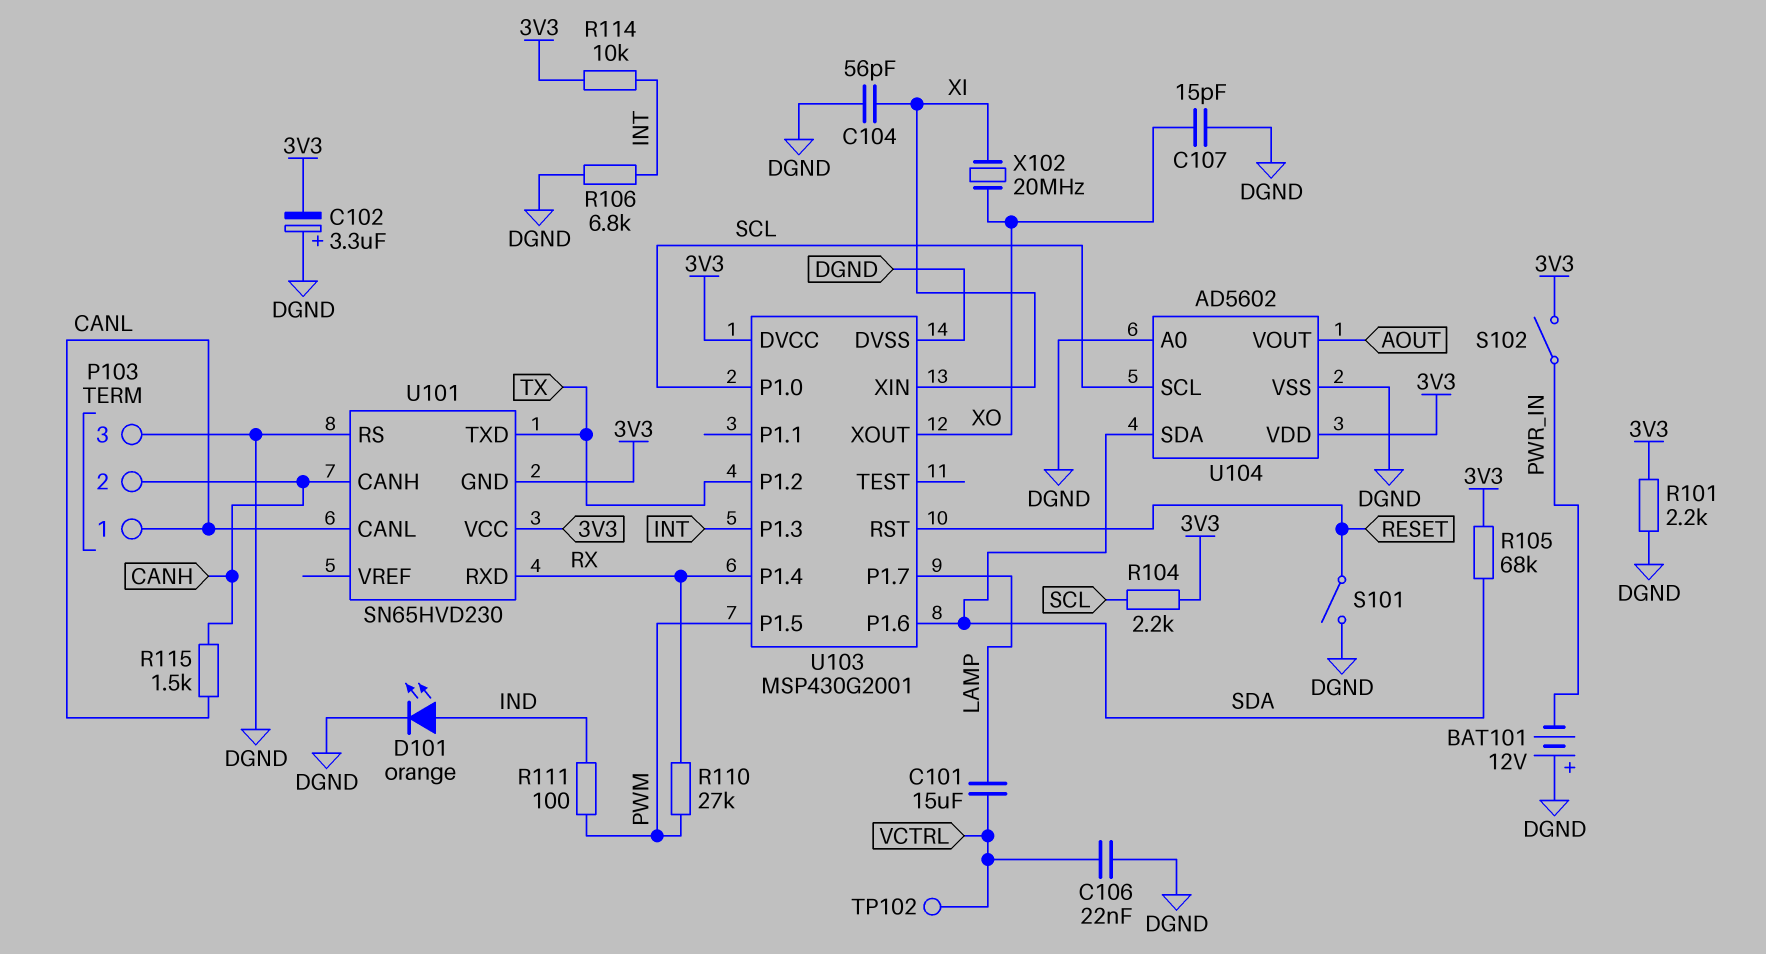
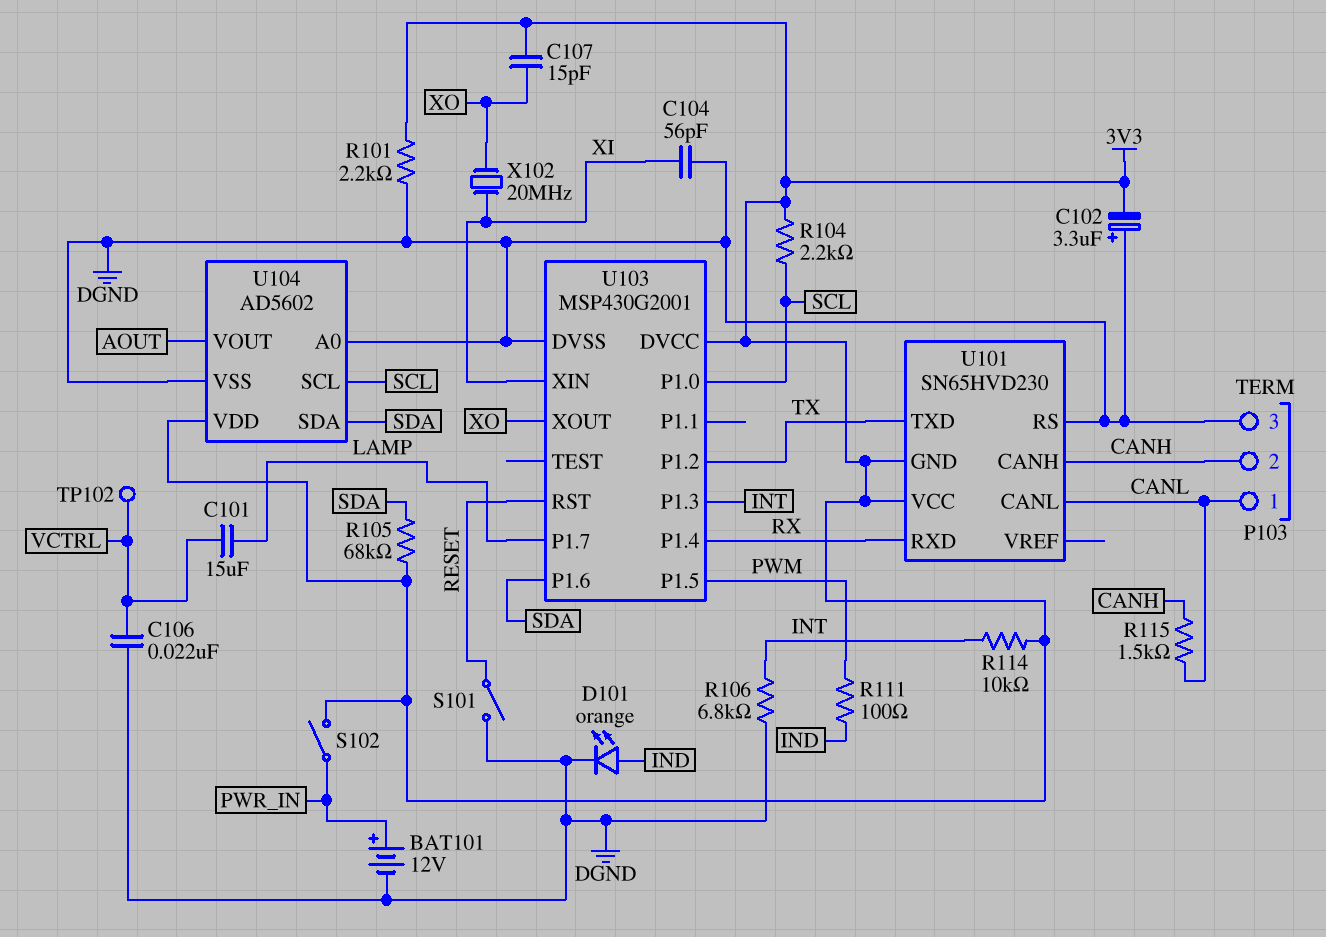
BAT101: 12V (plus DGND, minus PWR_IN) -> 12V (plus PWR_IN, minus DGND)
C107: 15pF (DGND, XO) -> 15pF (3V3, XO)
R110: 27k (PWM, RX) -> none

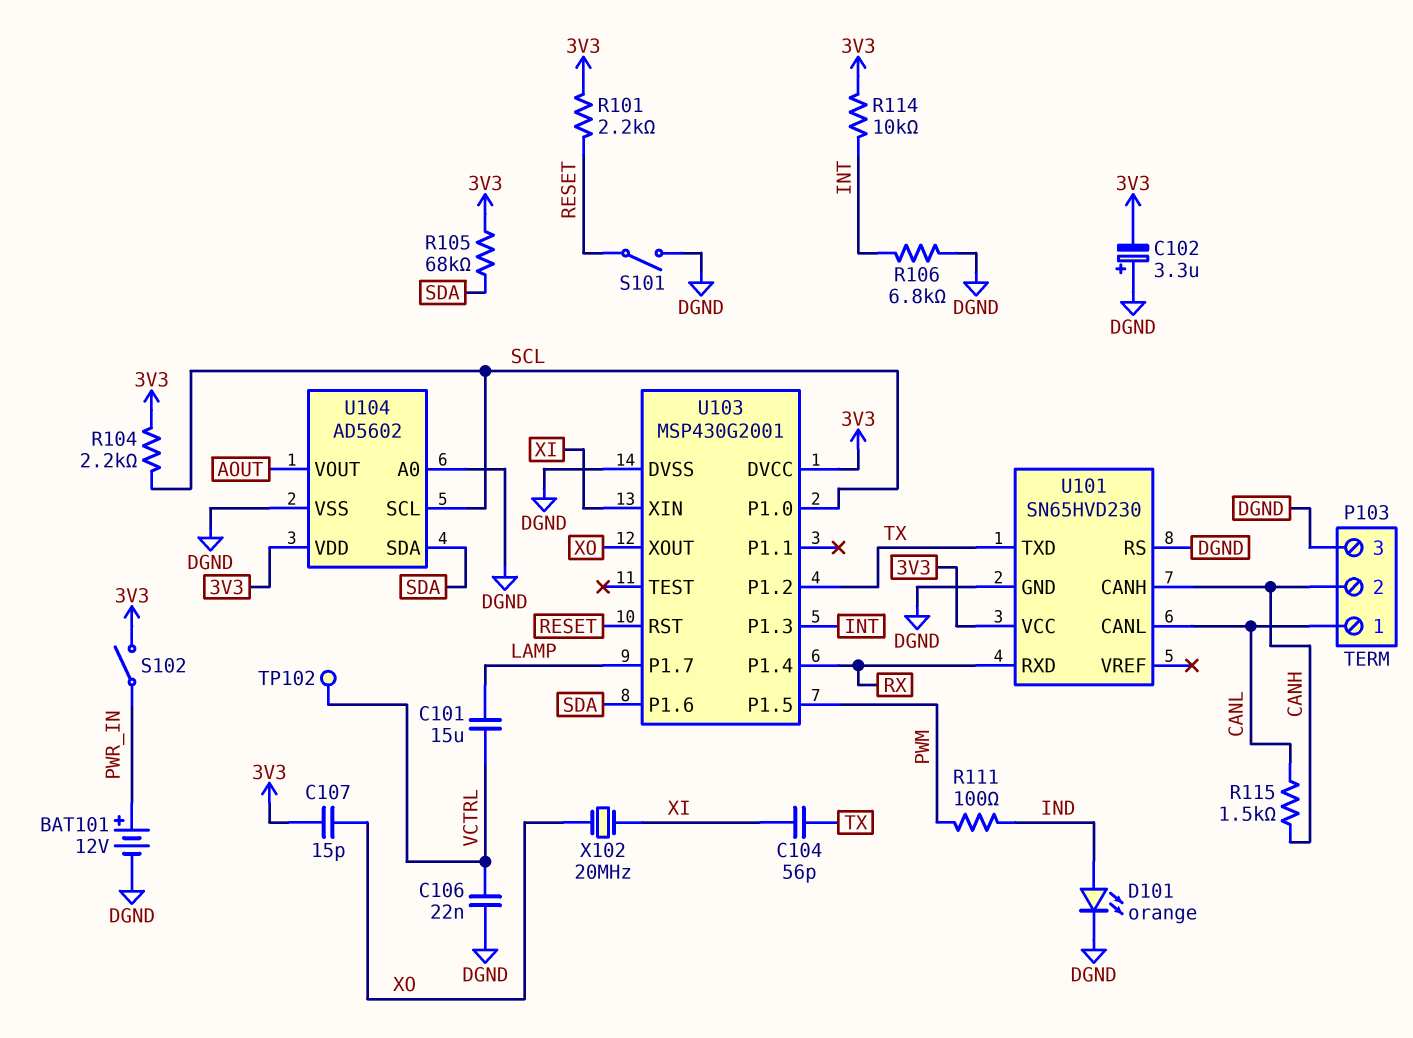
C104: 56pF (DGND, XI) -> 56pF (TX, XI)
R101: 2.2k (3V3, DGND) -> 2.2k (3V3, RESET)
U101 pin GND: 3V3 -> DGND

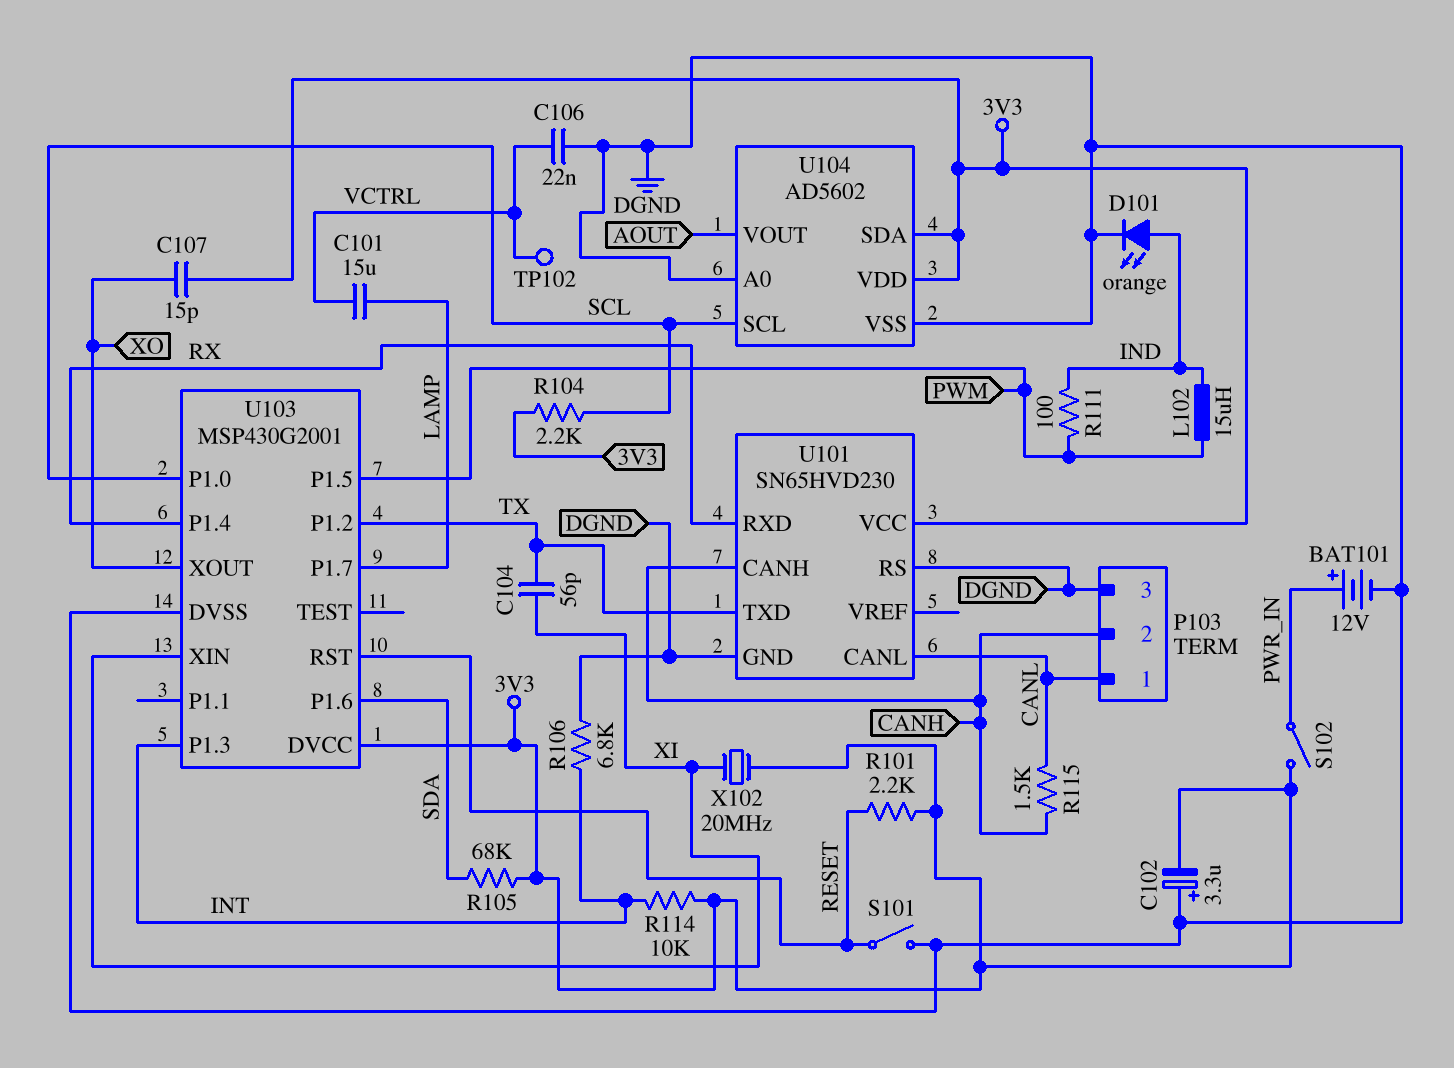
L102: none -> 15uH (IND, PWM)
U104 pin SDA: SDA -> 3V3
X102: 20MHz (XI, XO) -> 20MHz (3V3, XI)

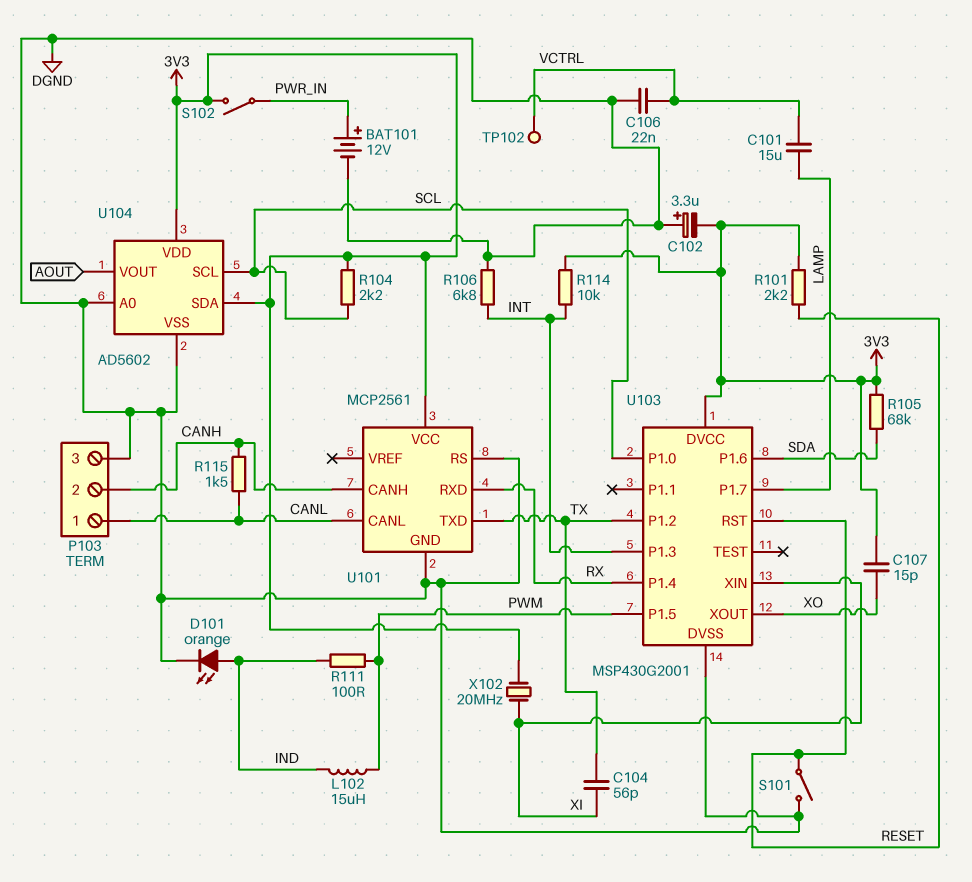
U101: SN65HVD230 -> MCP2561

